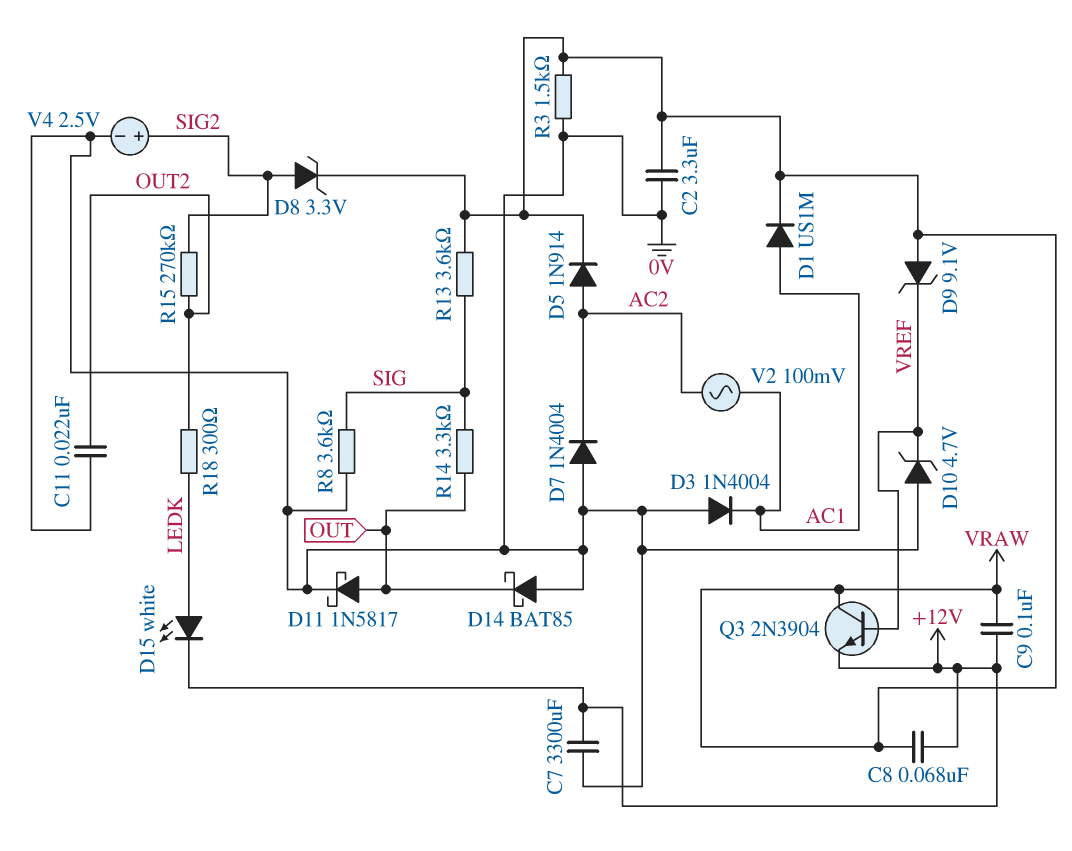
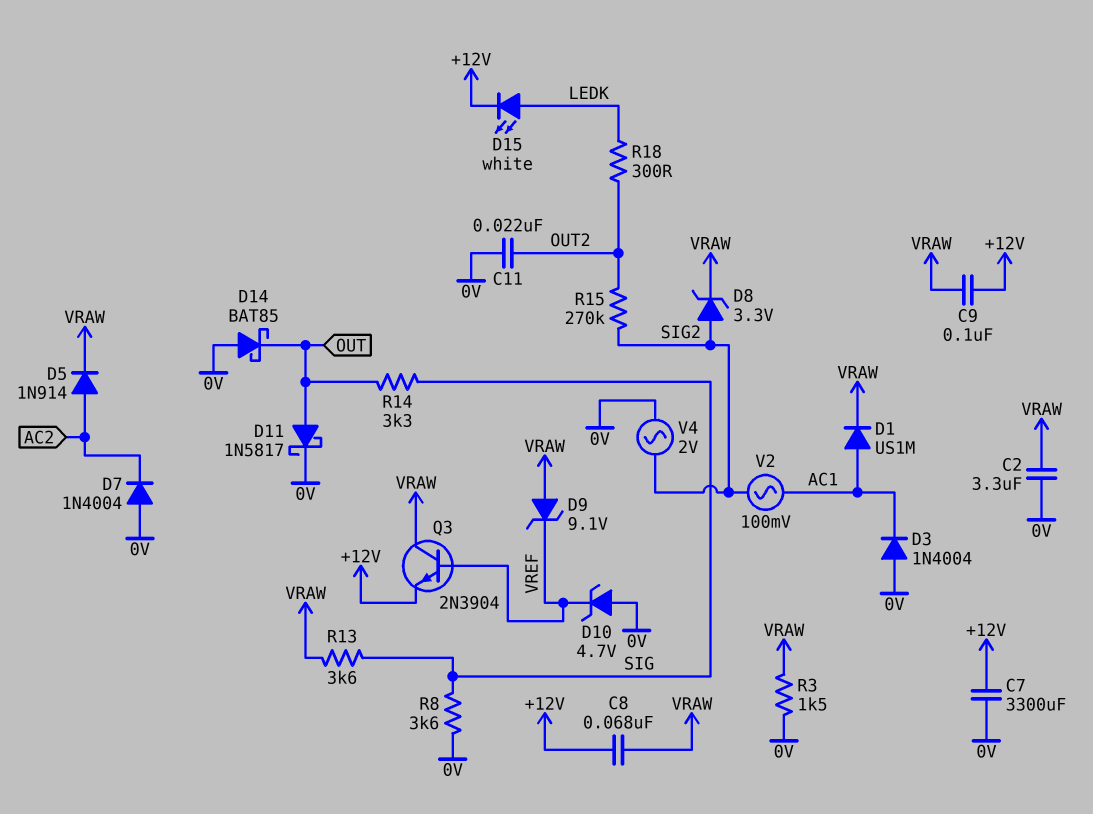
V2: AC 100mV (AC1, AC2) -> AC 100mV (AC1, SIG2)
V4: 2.5V (plus SIG2, minus 0V) -> AC 2V (0V, SIG2)

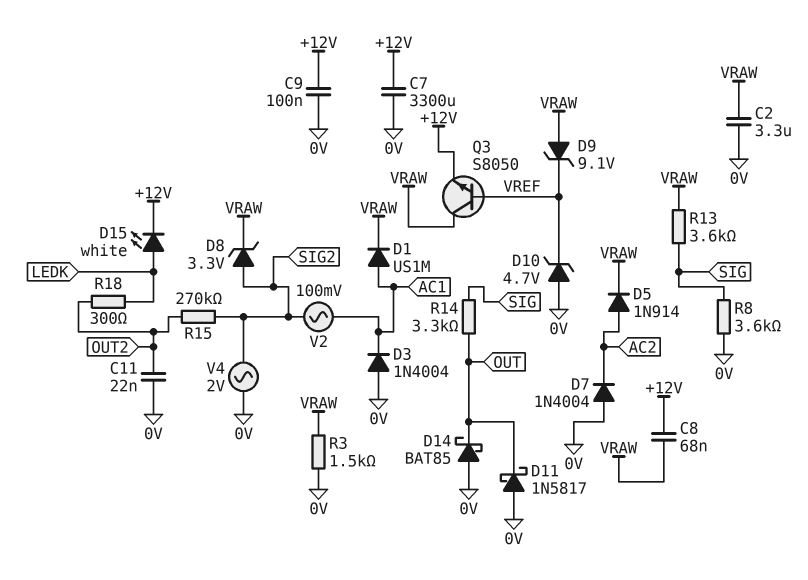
C9: 100nF (+12V, VRAW) -> 100nF (+12V, 0V)
D11: schottky 1N5817 (A OUT, K 0V) -> schottky 1N5817 (A 0V, K OUT)
Q3: NPN 2N3904 (B VREF, C VRAW, E +12V) -> NPN S8050 (B VREF, C VRAW, E +12V)

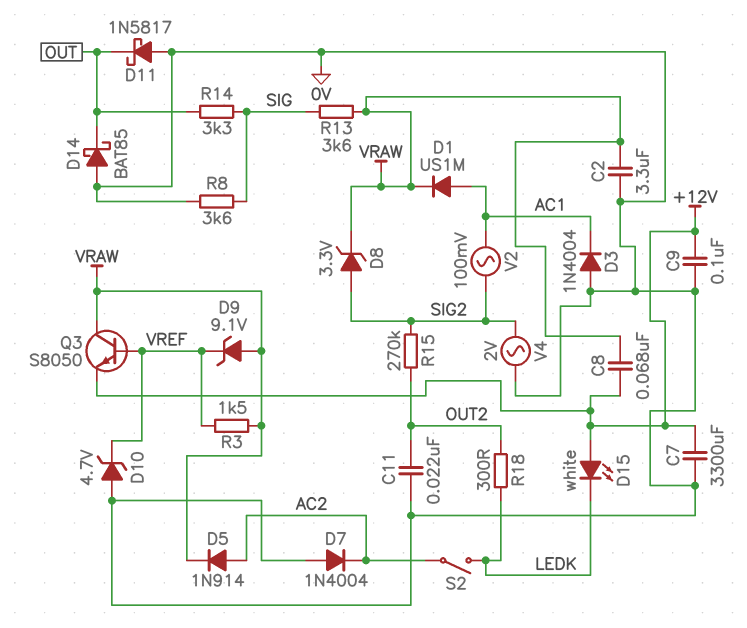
D15: LED white (A LEDK, K +12V) -> LED white (A +12V, K LEDK)
R3: 1.5k (0V, VRAW) -> 1.5k (VRAW, VREF)
S2: none -> switch (AC2, LEDK)

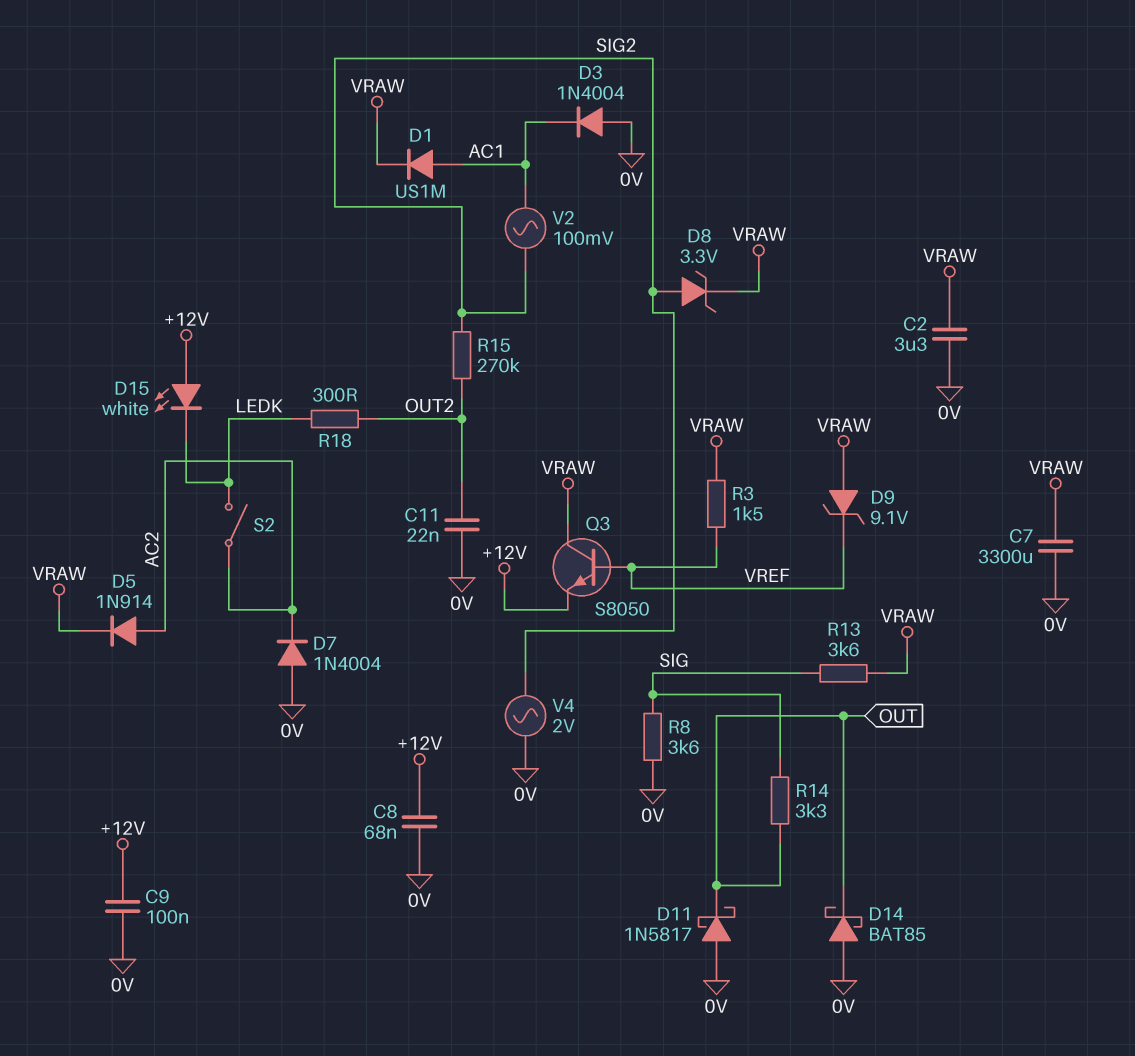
C7: 3300uF (+12V, 0V) -> 3300uF (0V, VRAW)
C8: 68nF (+12V, VRAW) -> 68nF (+12V, 0V)
D10: zener 4.7V (A 0V, K VREF) -> none

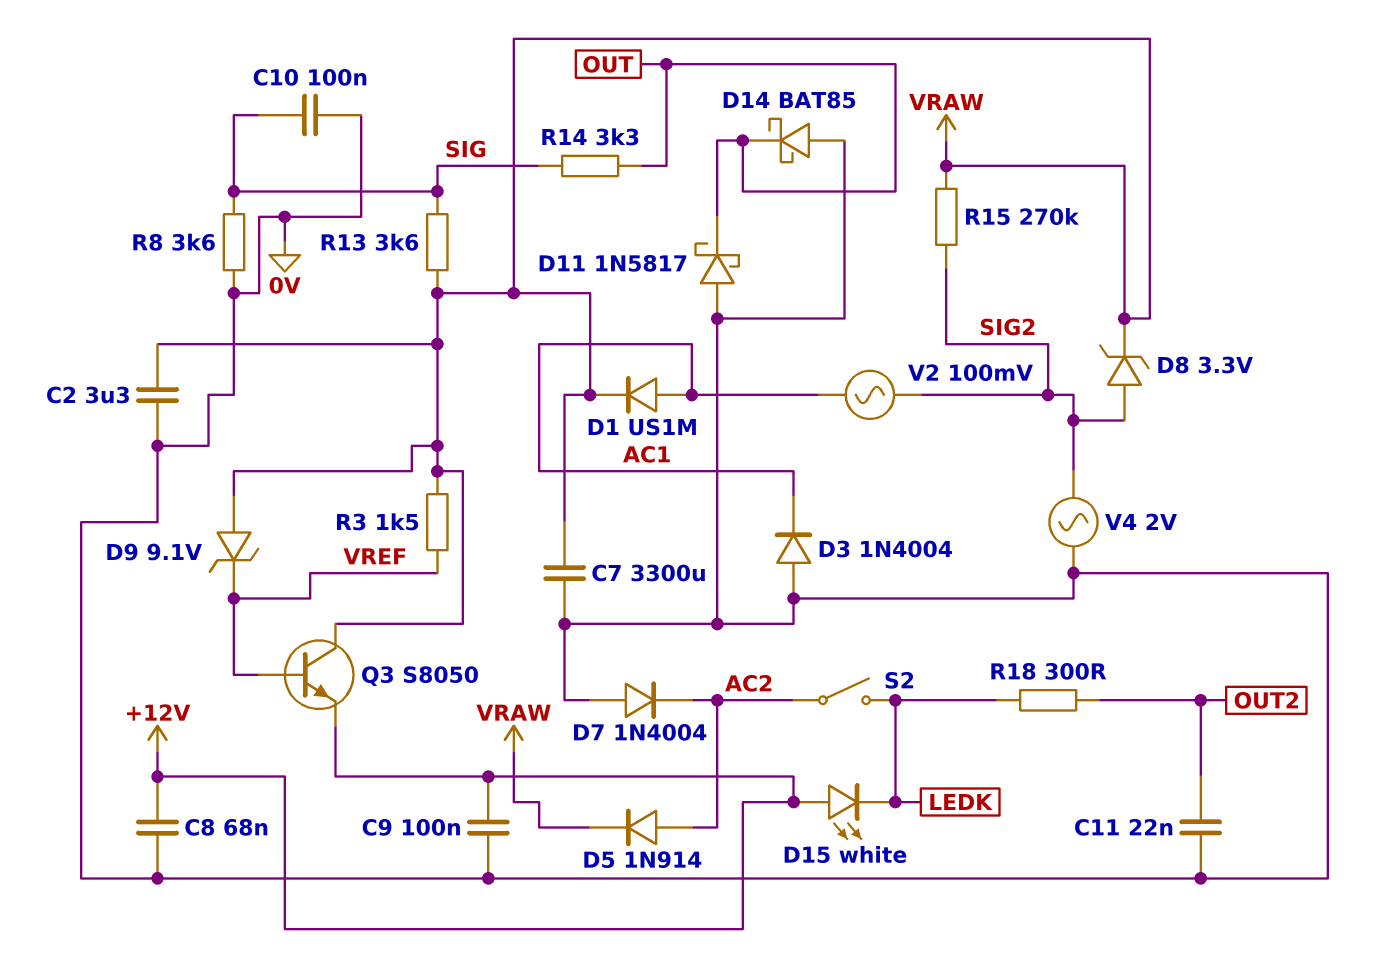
C10: none -> 100nF (0V, SIG)
R15: 270k (OUT2, SIG2) -> 270k (SIG2, VRAW)

